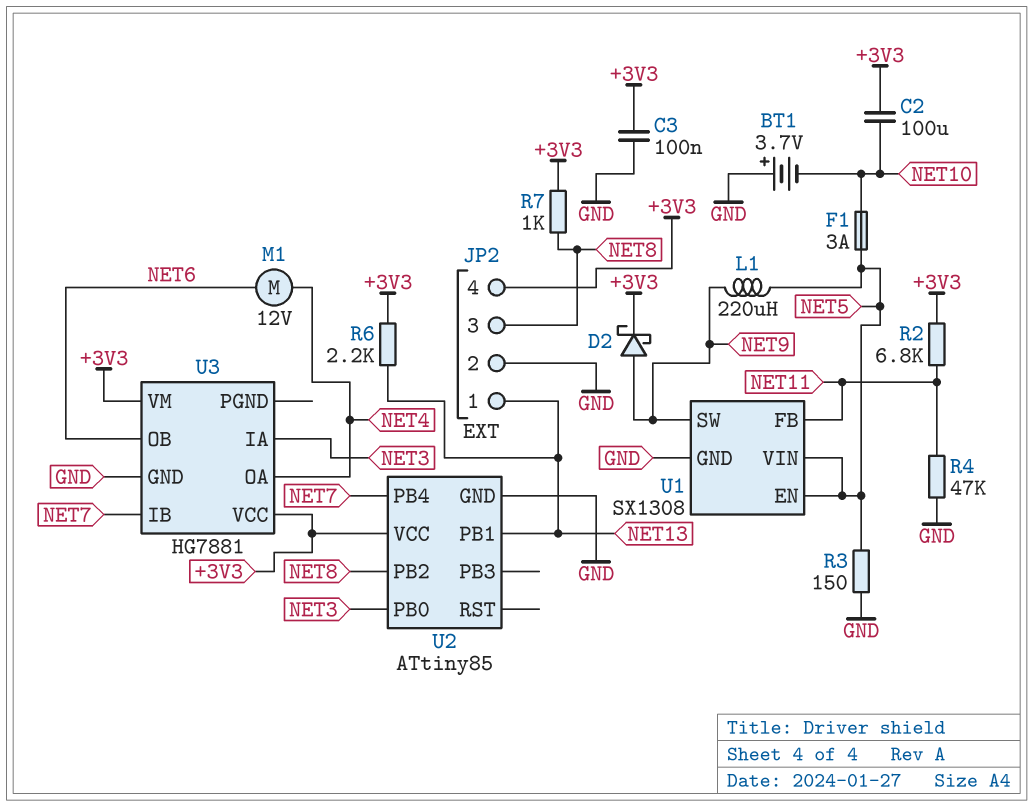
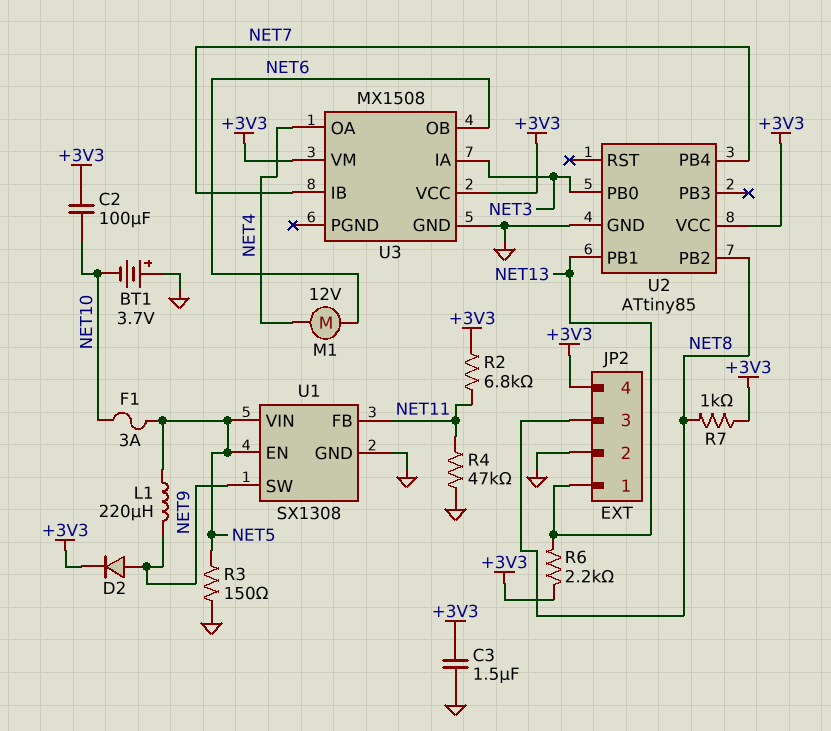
C3: 100nF (+3V3, GND) -> 1.5uF (+3V3, GND)
D2: schottky (A NET9, K +3V3) -> diode (A NET9, K +3V3)
U3: HG7881 -> MX1508

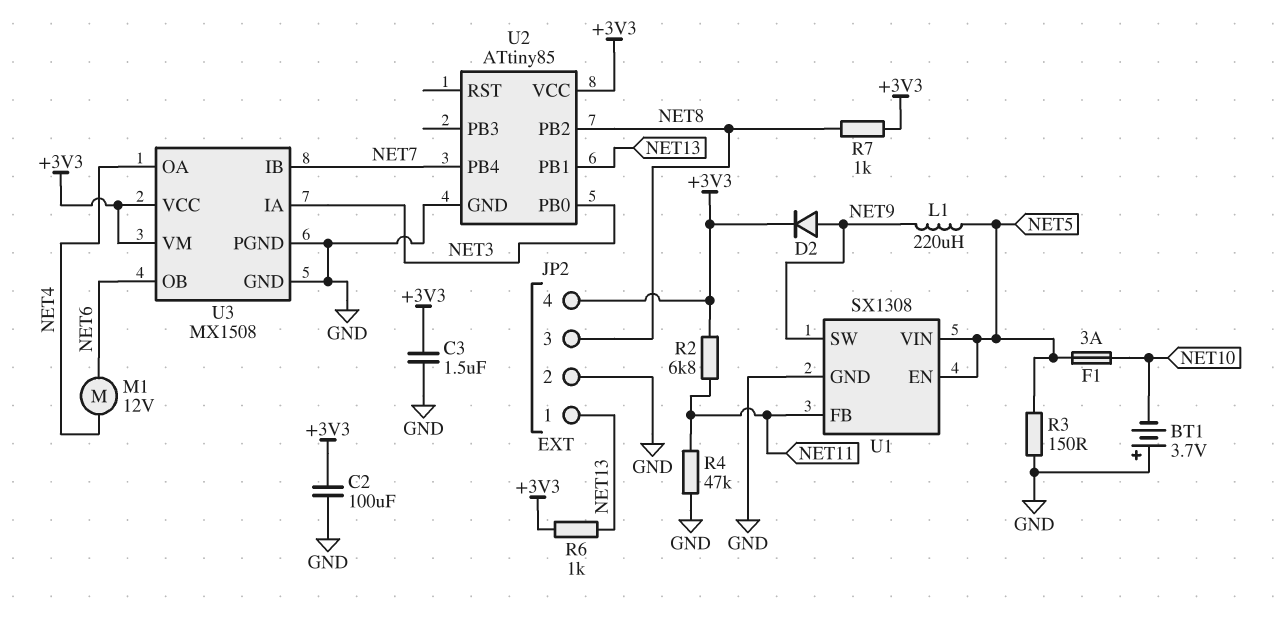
C2: 100uF (+3V3, NET10) -> 100uF (+3V3, GND)
R6: 2.2k (+3V3, NET13) -> 1k (+3V3, NET13)
U3 pin PGND: none -> GND

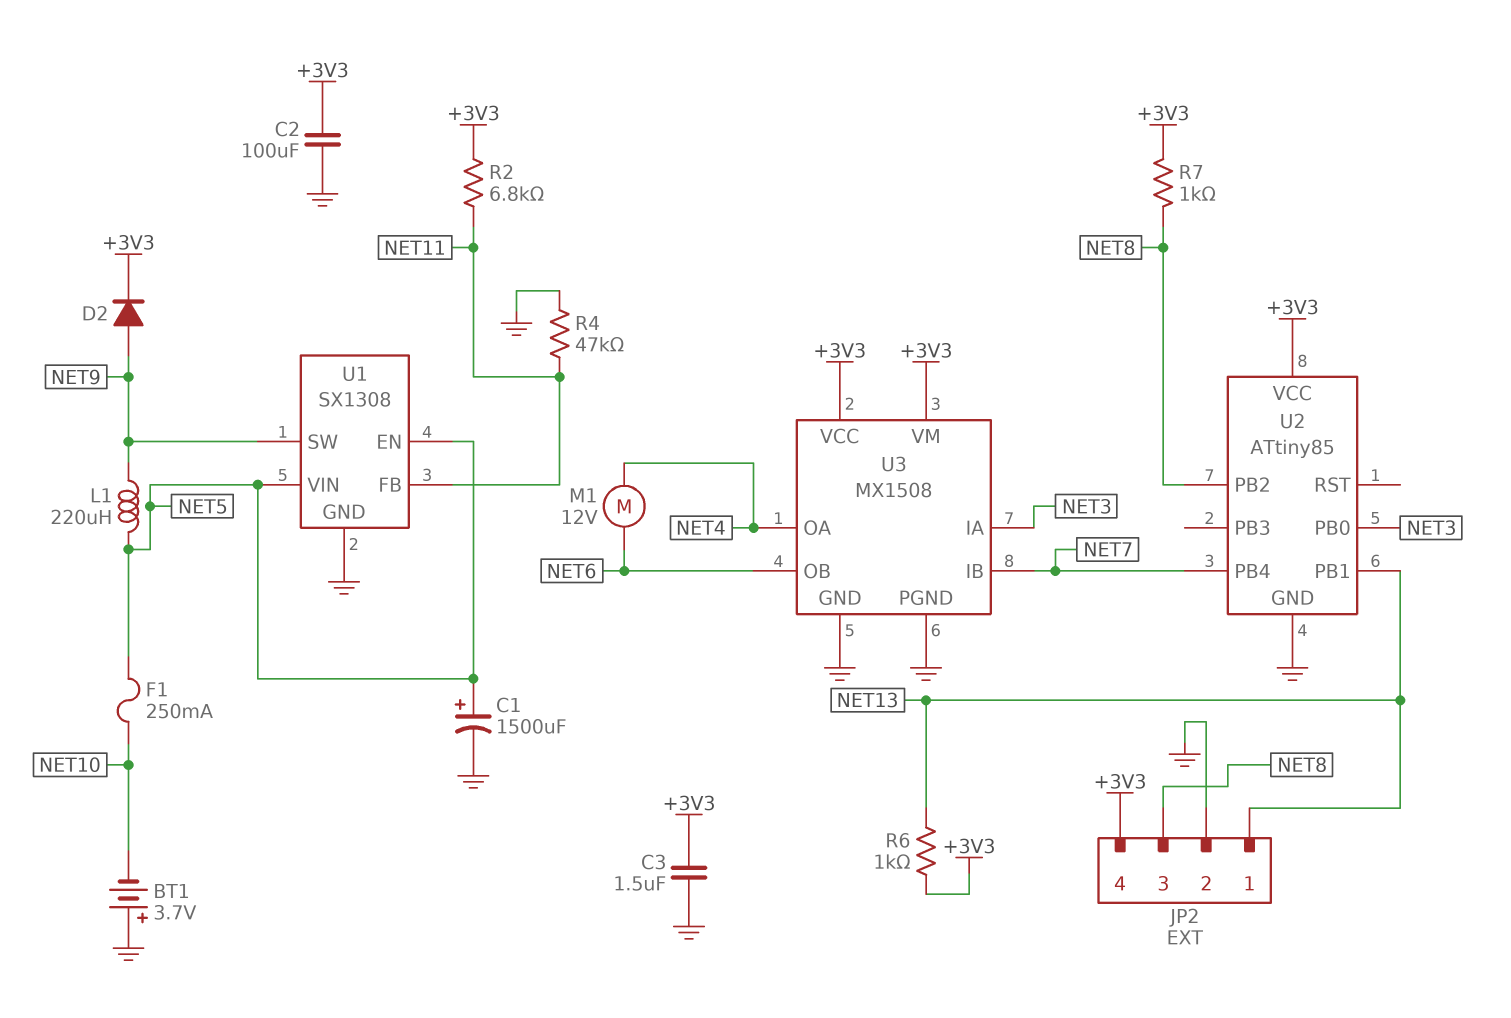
C1: none -> 1500uF (plus NET5, minus GND)
F1: 3A (NET5, NET10) -> 250mA (NET5, NET10)
R3: 150 (GND, NET5) -> none

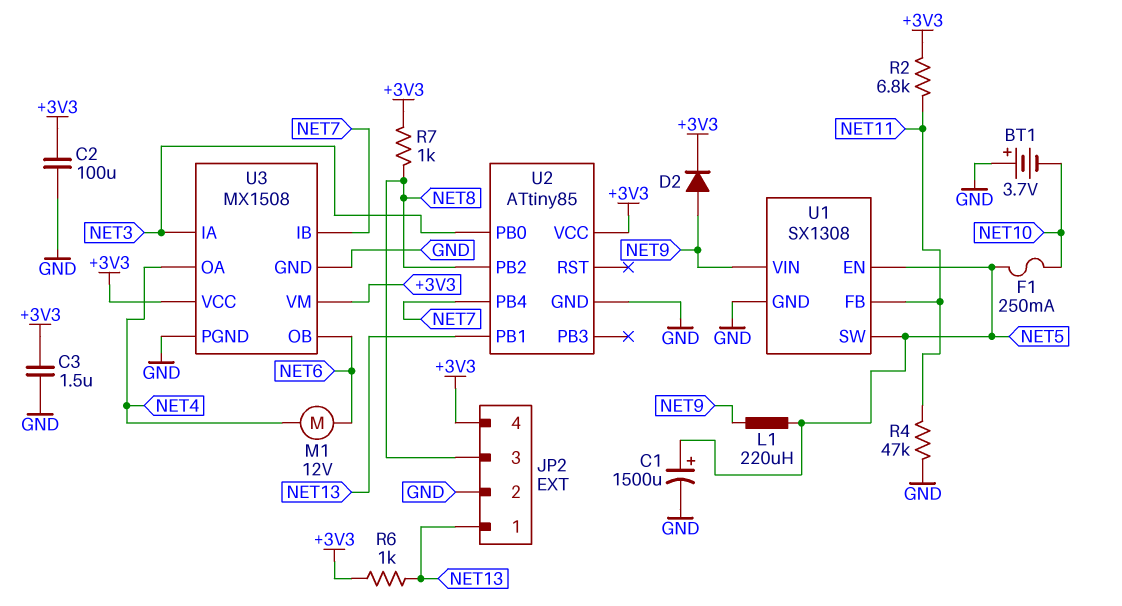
U1 pin SW: NET9 -> NET5
U1 pin VIN: NET5 -> NET9

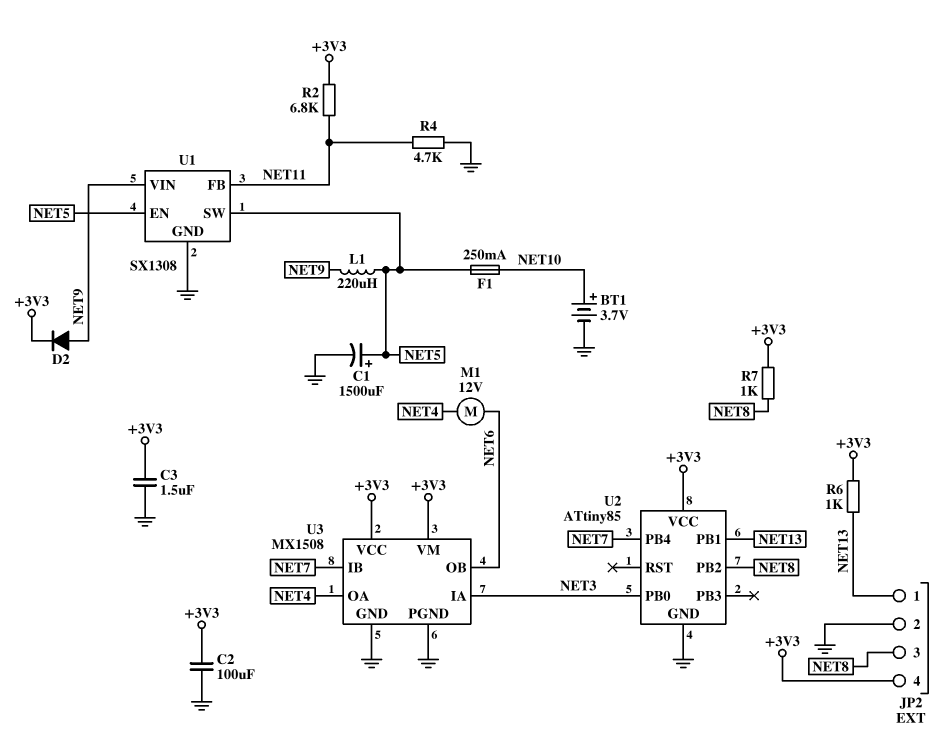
BT1: 3.7V (plus GND, minus NET10) -> 3.7V (plus NET10, minus GND)
R4: 47k (GND, NET11) -> 4.7k (GND, NET11)

